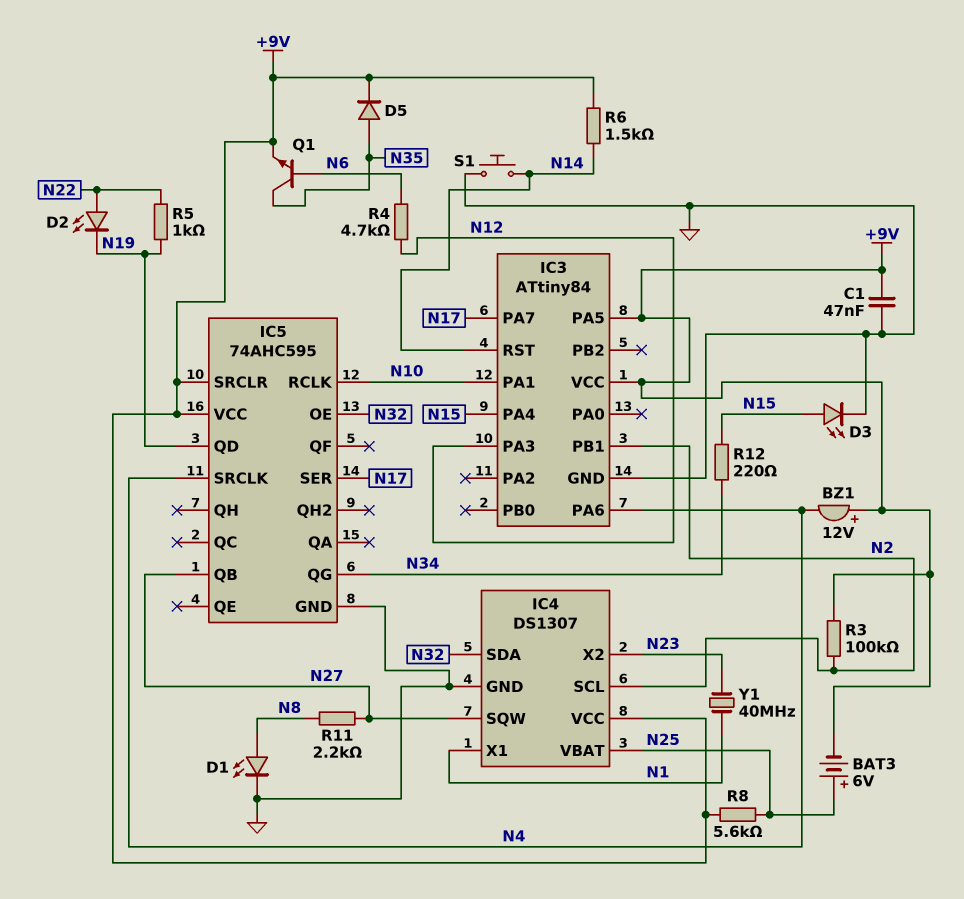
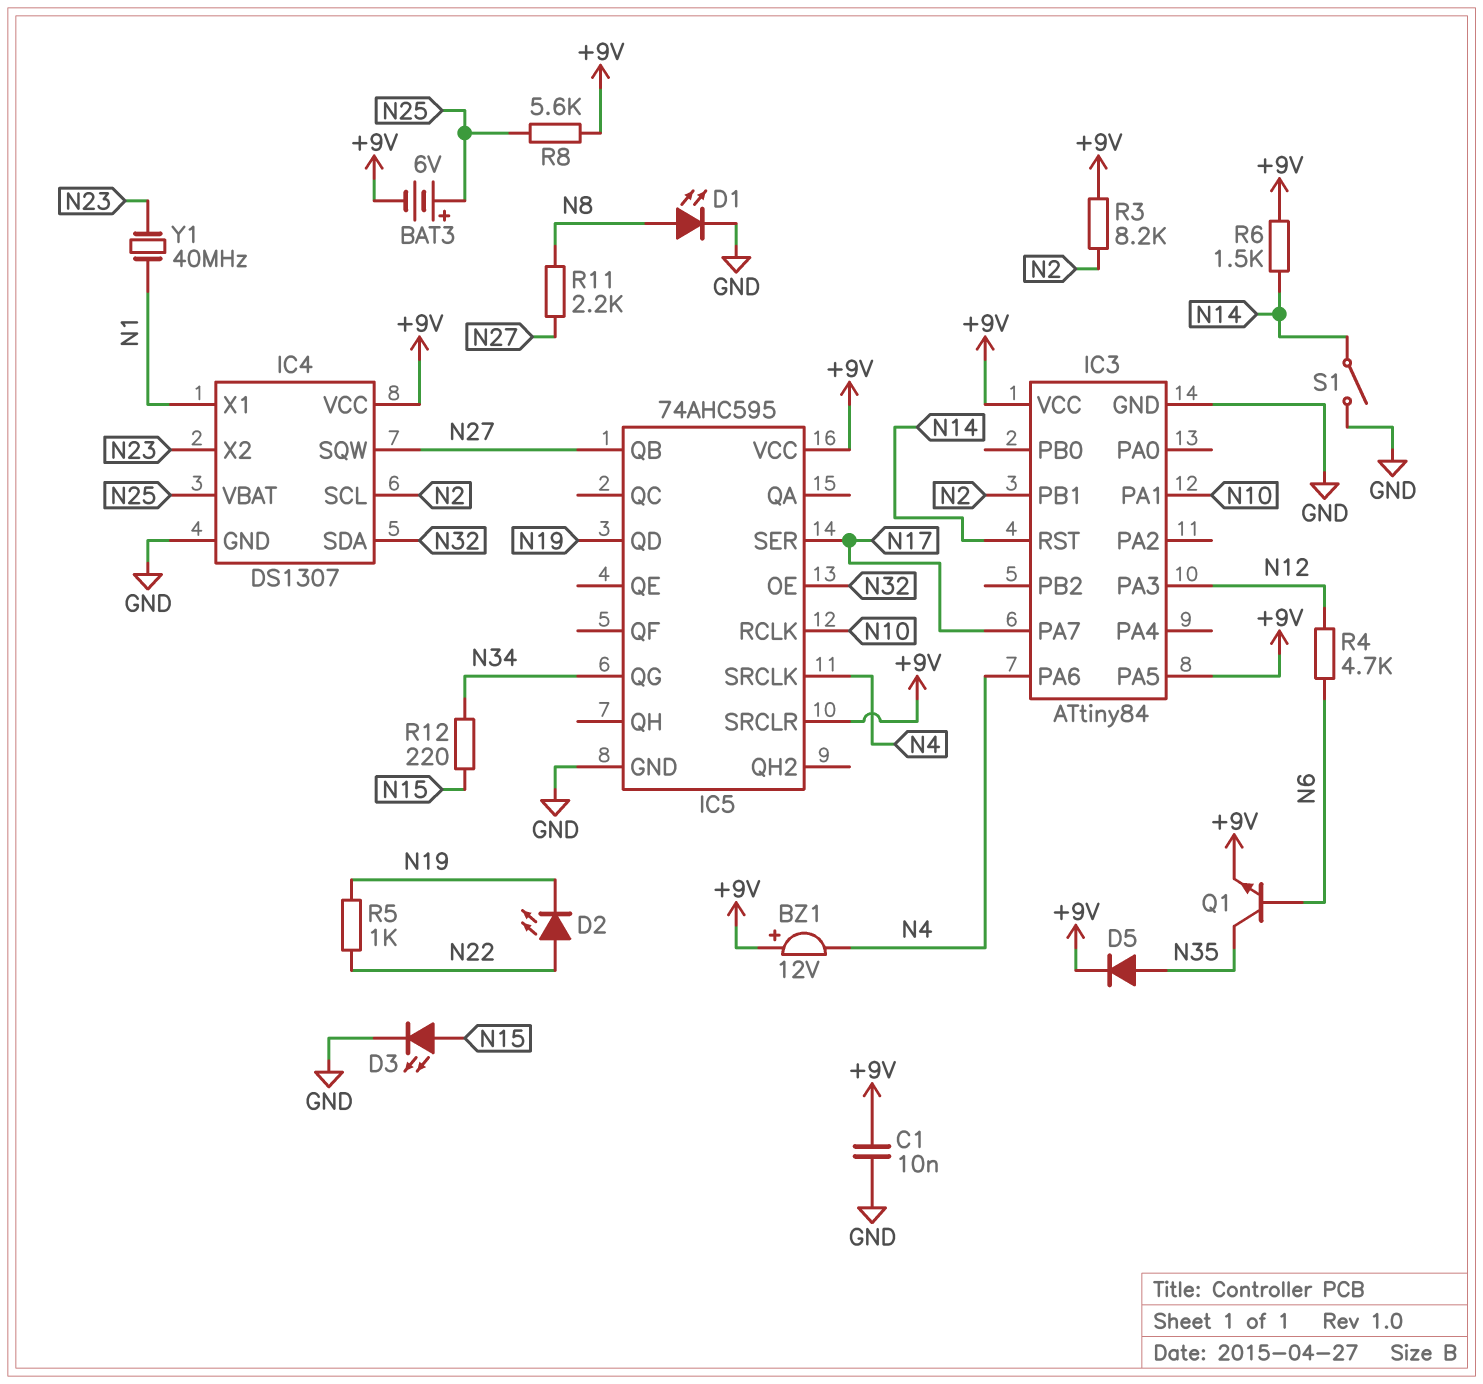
C1: 47nF (+9V, GND) -> 10nF (+9V, GND)
IC3 pin PA4: N15 -> none
R3: 100k (+9V, N2) -> 8.2k (+9V, N2)
S1: button (GND, N14) -> switch (GND, N14)

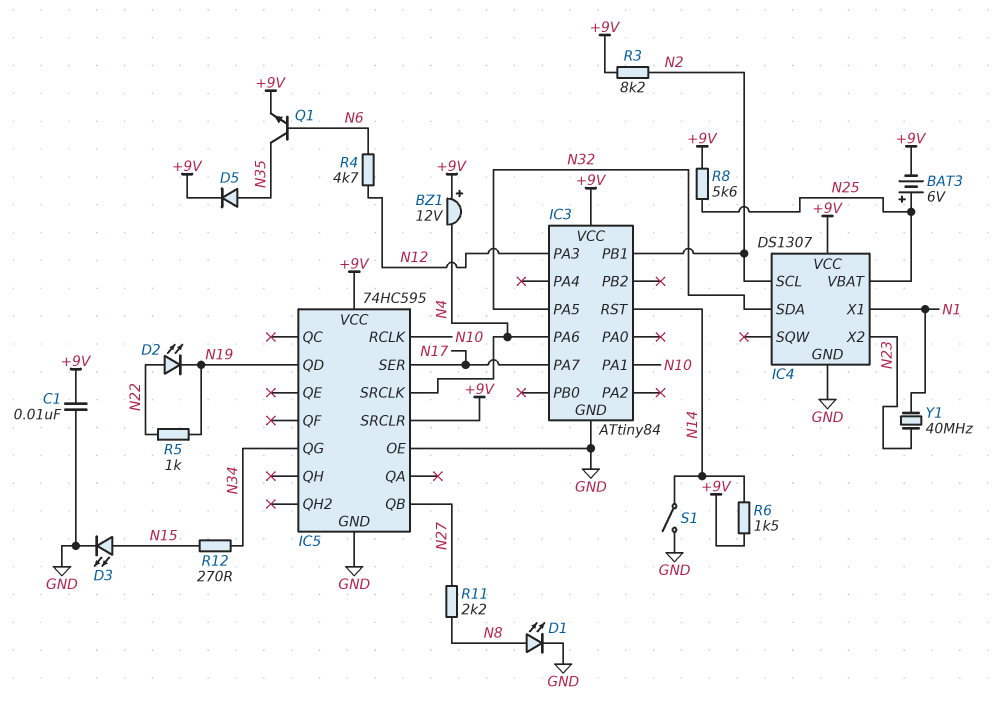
IC3 pin PA5: +9V -> N32
IC4 pin SQW: N27 -> none
IC5: 74AHC595 -> 74HC595
IC5 pin OE: N32 -> GND
R12: 220 (N15, N34) -> 270 (N15, N34)

